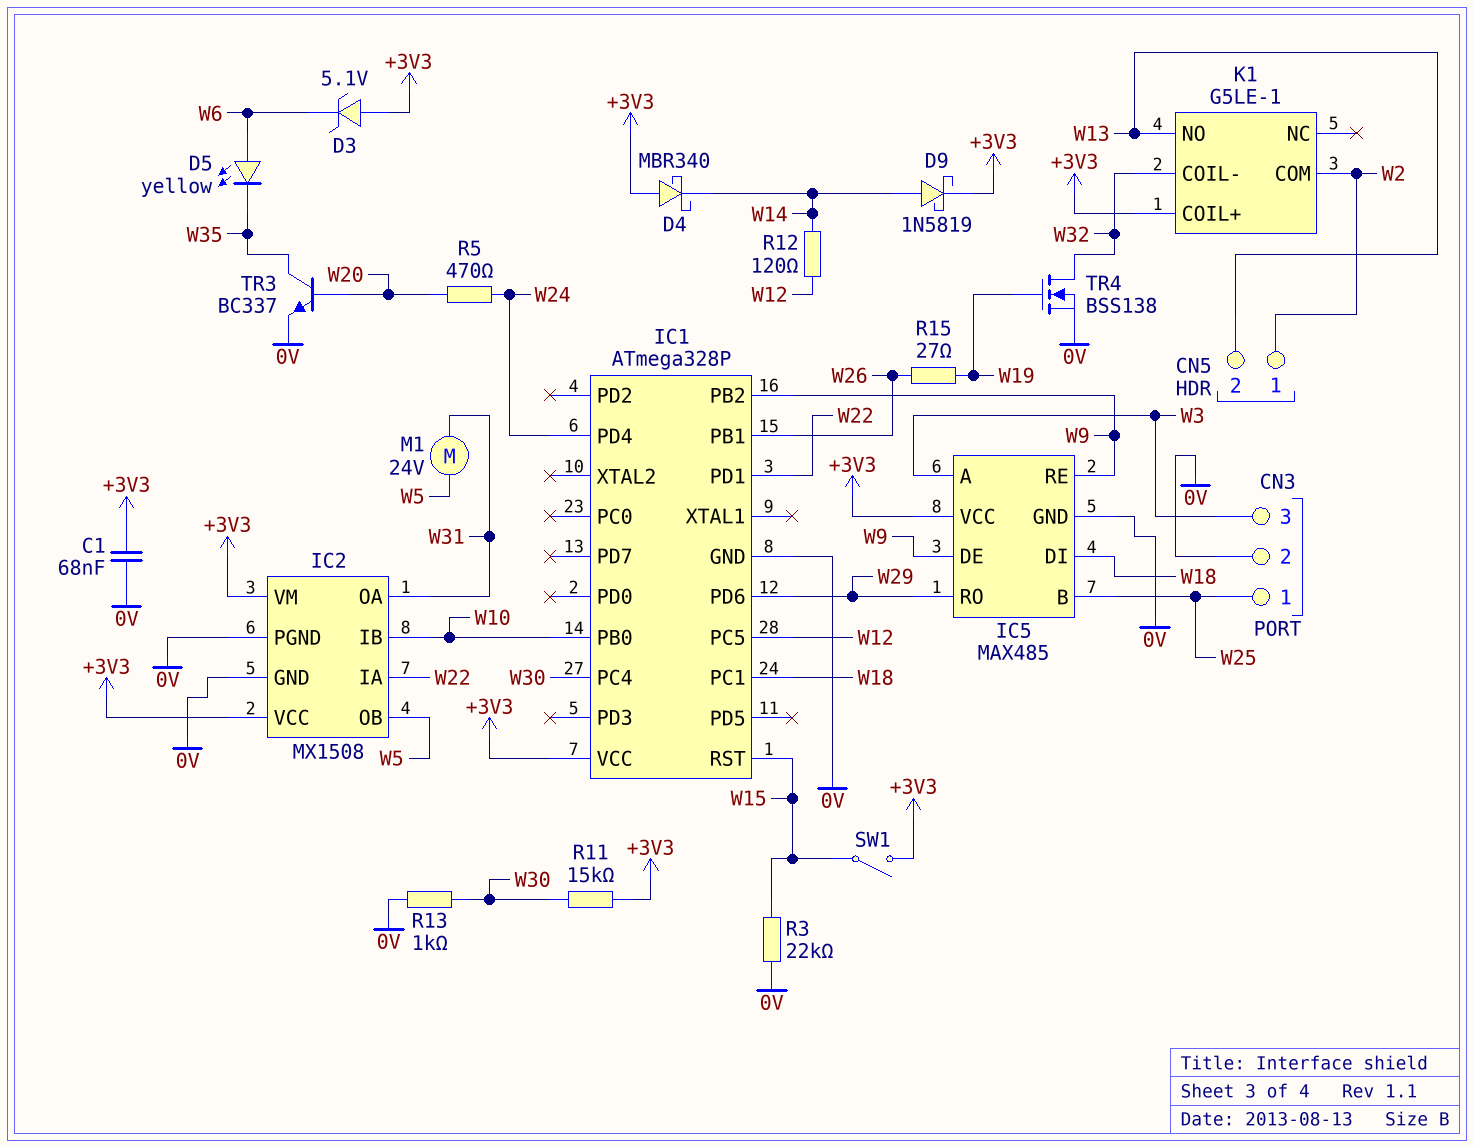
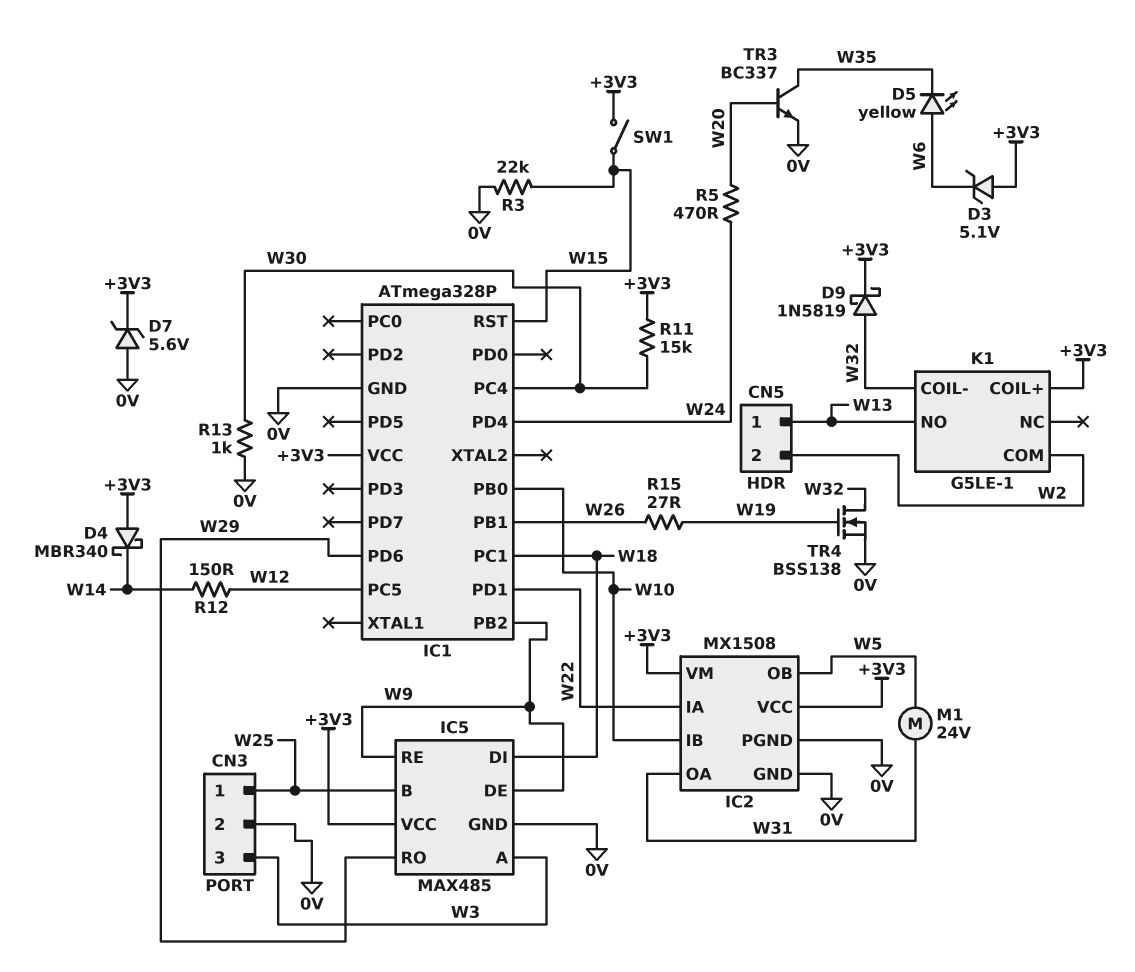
C1: 68nF (+3V3, 0V) -> none
CN5 pin 1: W2 -> W13
CN5 pin 2: W13 -> W2
D7: none -> zener 5.6V (A 0V, K +3V3)
D9: schottky 1N5819 (A W14, K +3V3) -> schottky 1N5819 (A W32, K +3V3)
R12: 120 (W12, W14) -> 150 (W12, W14)

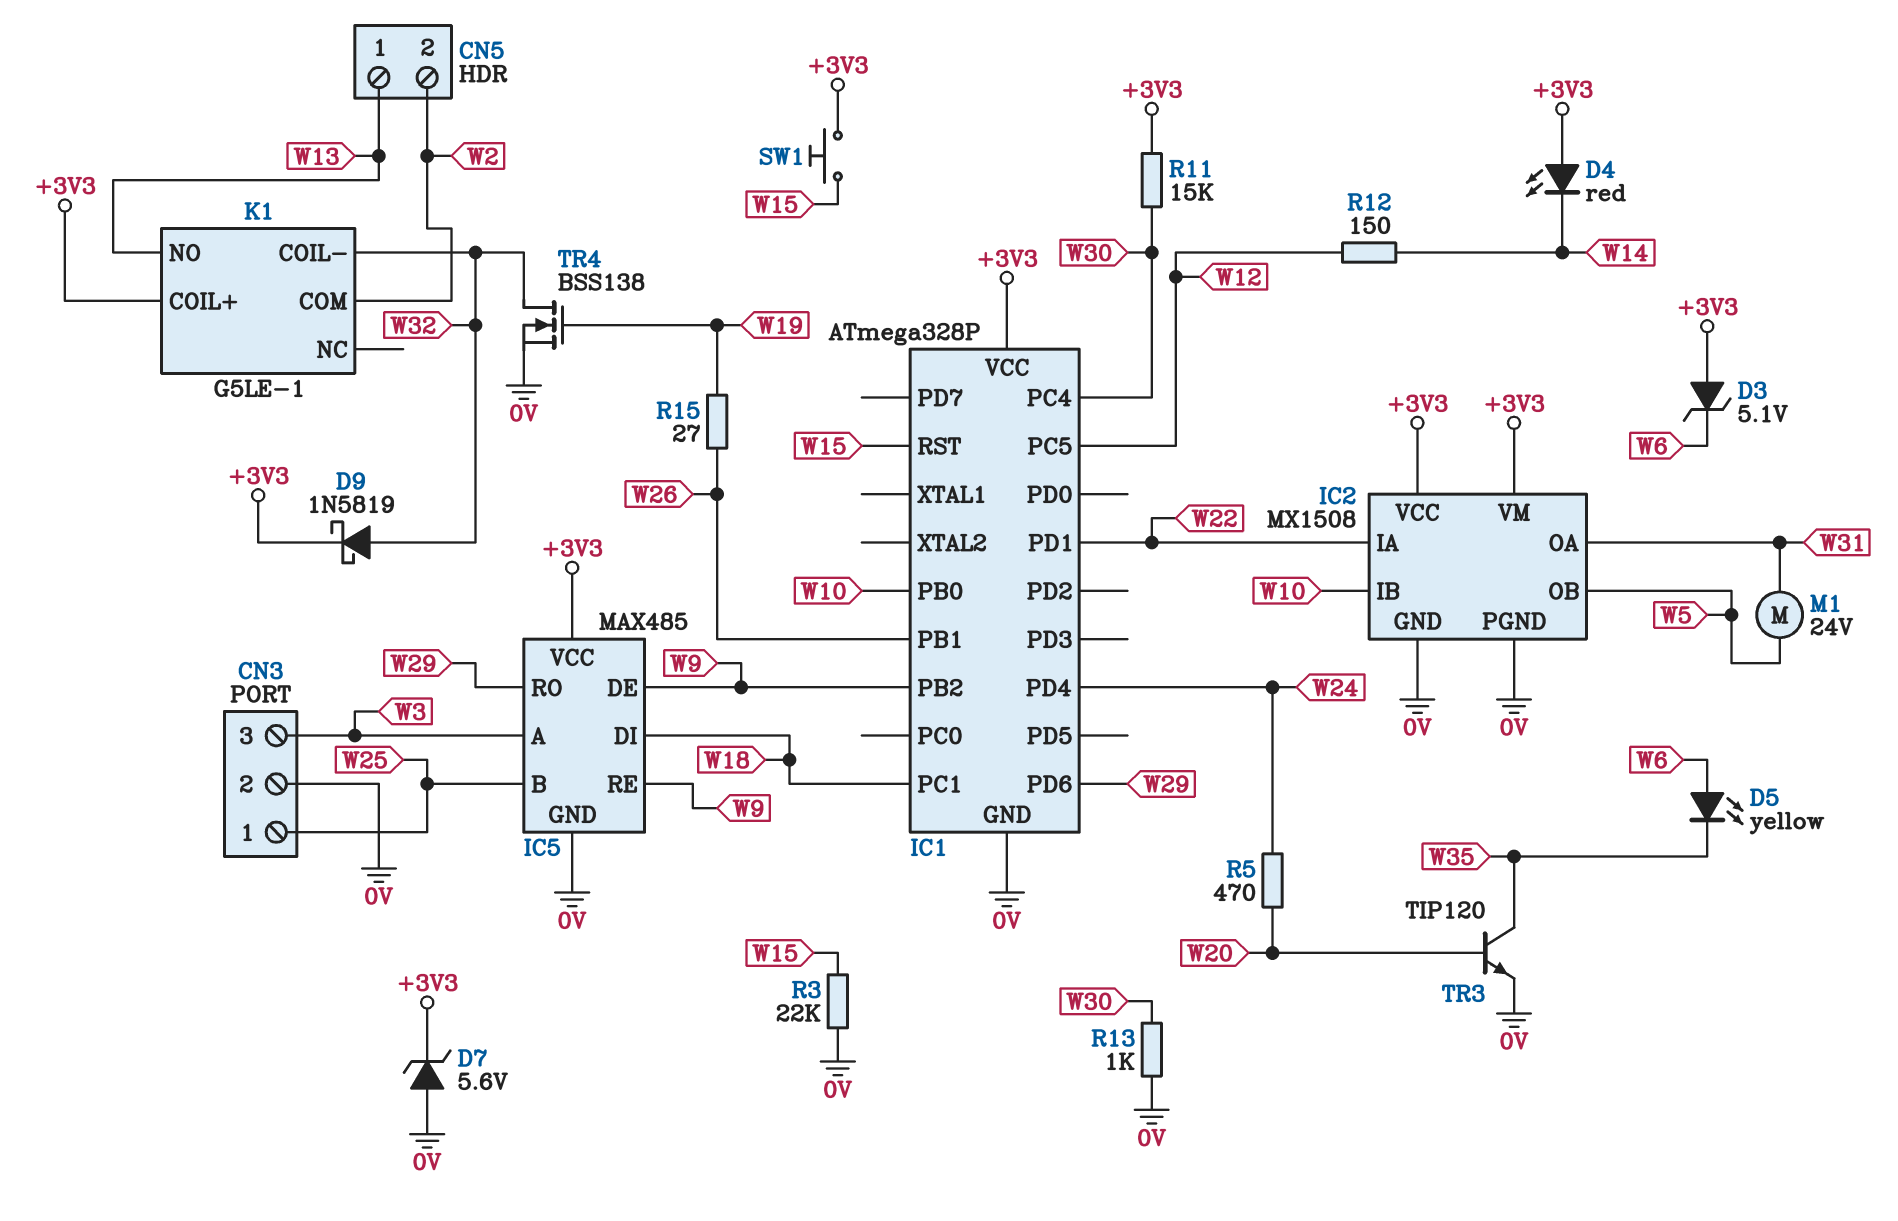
D4: schottky MBR340 (A +3V3, K W14) -> LED red (A +3V3, K W14)
SW1: switch (+3V3, W15) -> button (+3V3, W15)
TR3: NPN BC337 (B W20, C W35, E 0V) -> NPN TIP120 (B W20, C W35, E 0V)

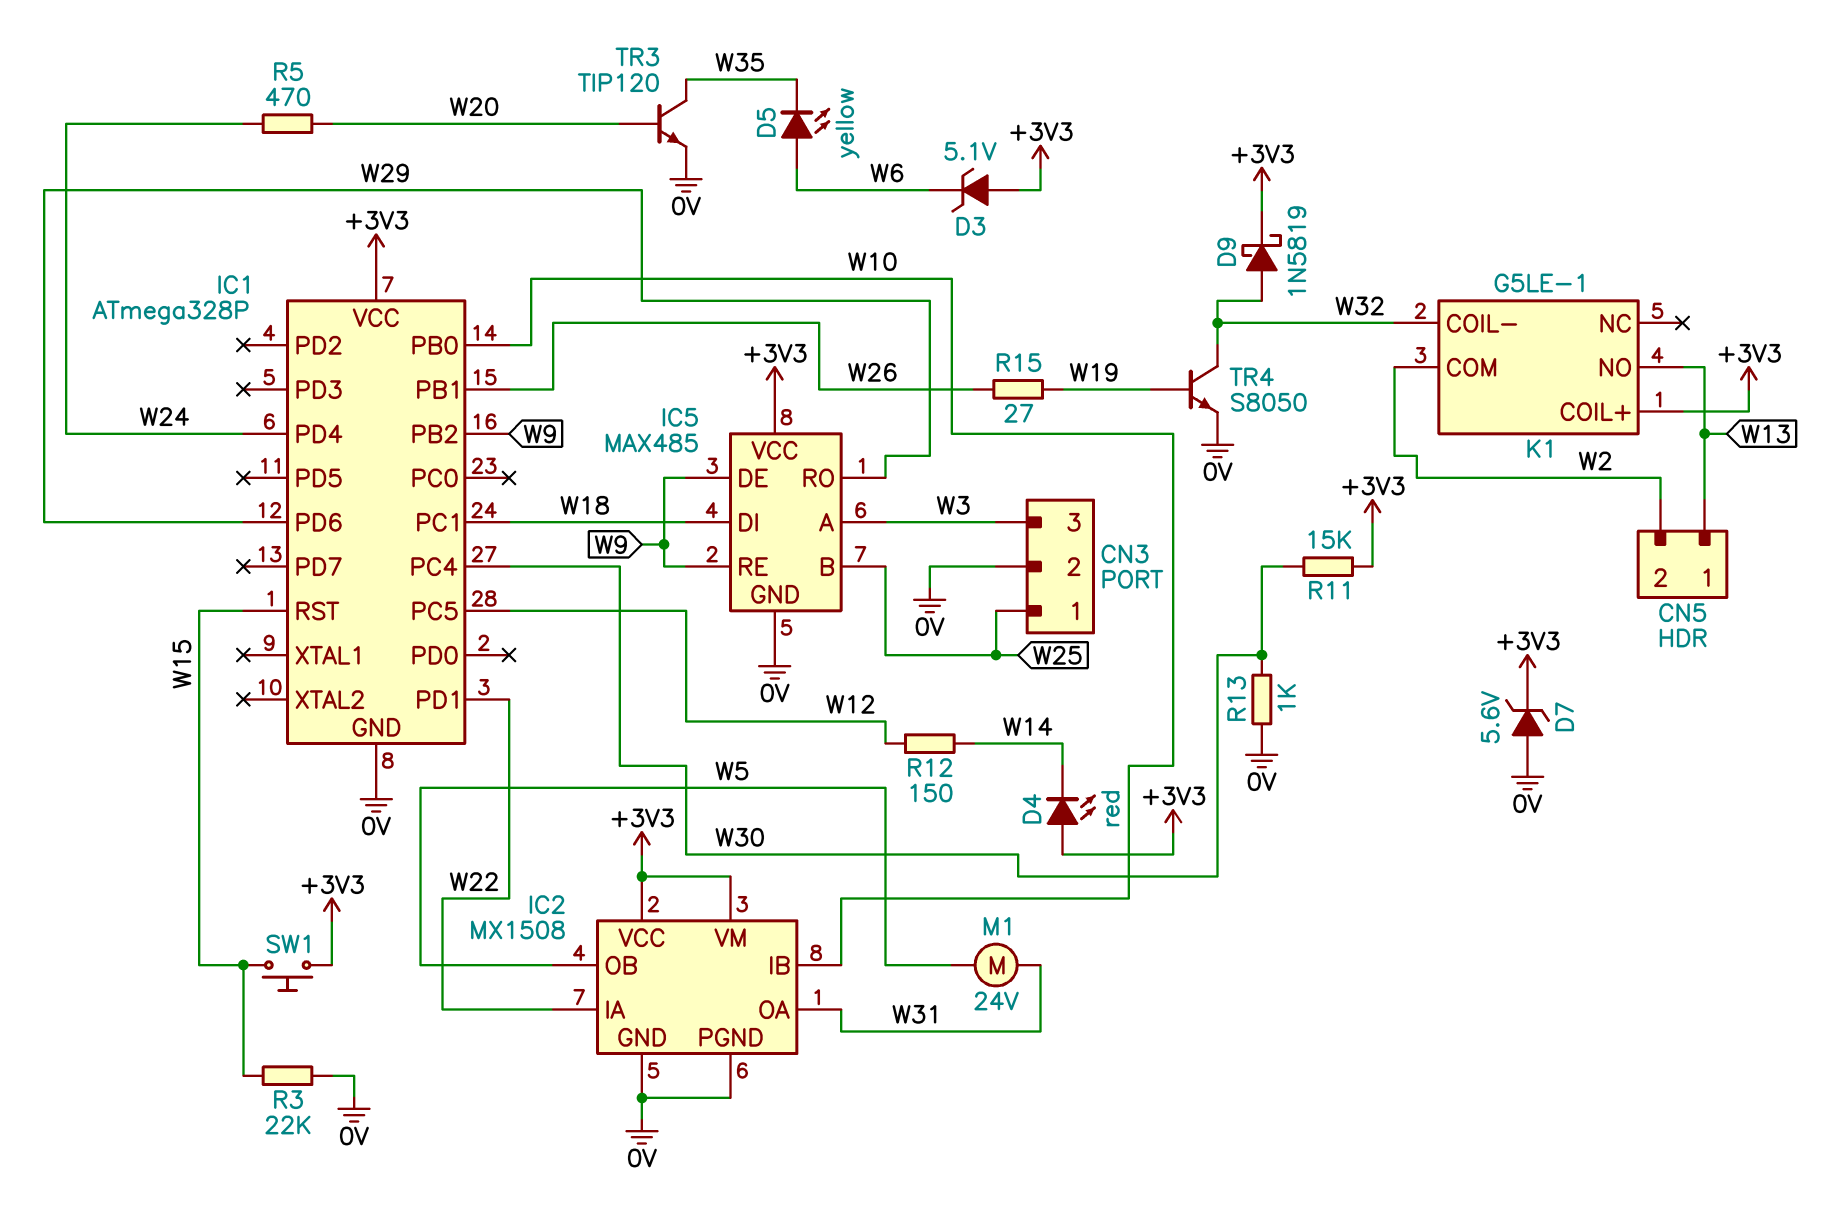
TR4: NMOS BSS138 (G W19, D W32, S 0V) -> NPN S8050 (B W19, C W32, E 0V)

